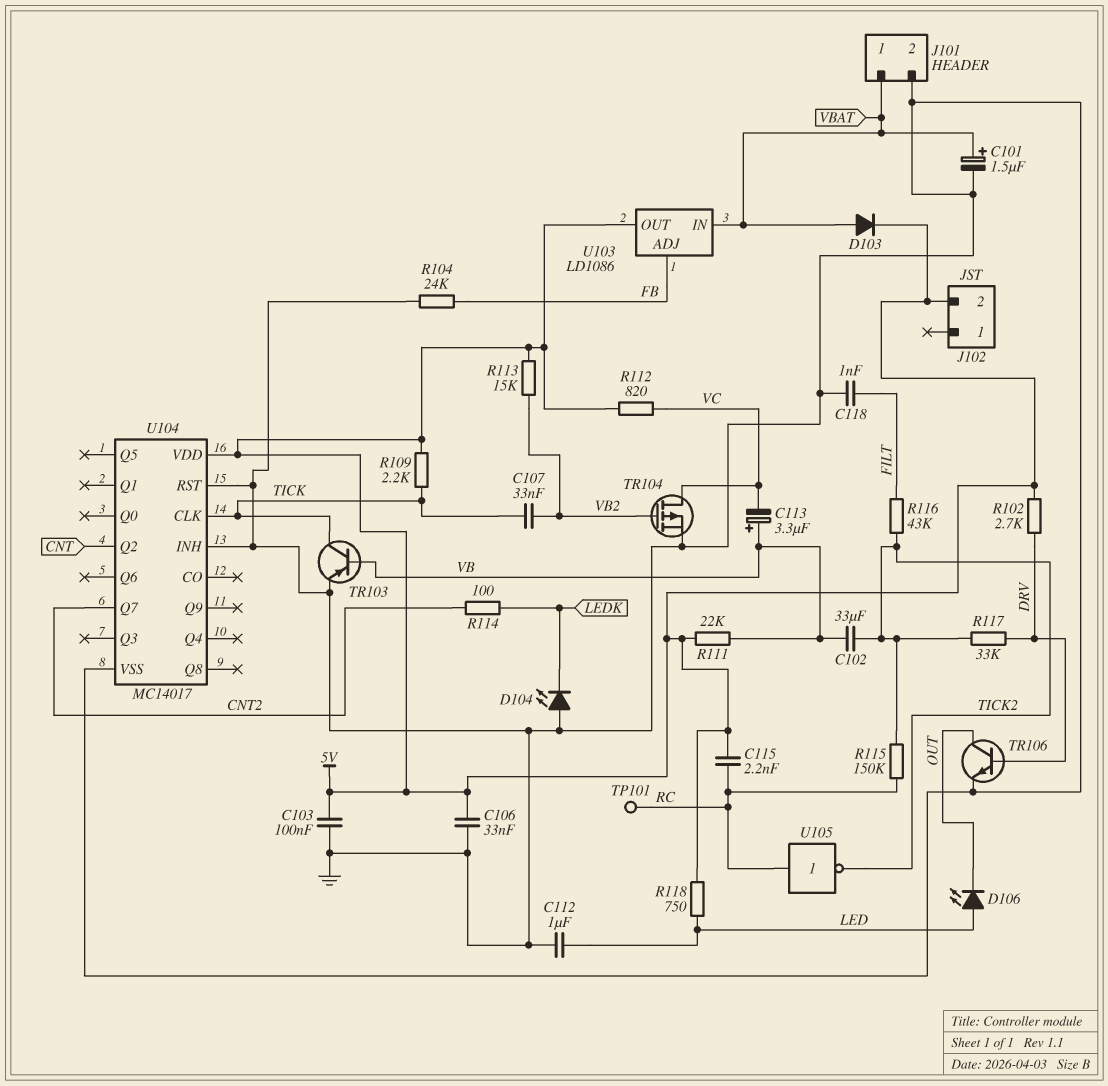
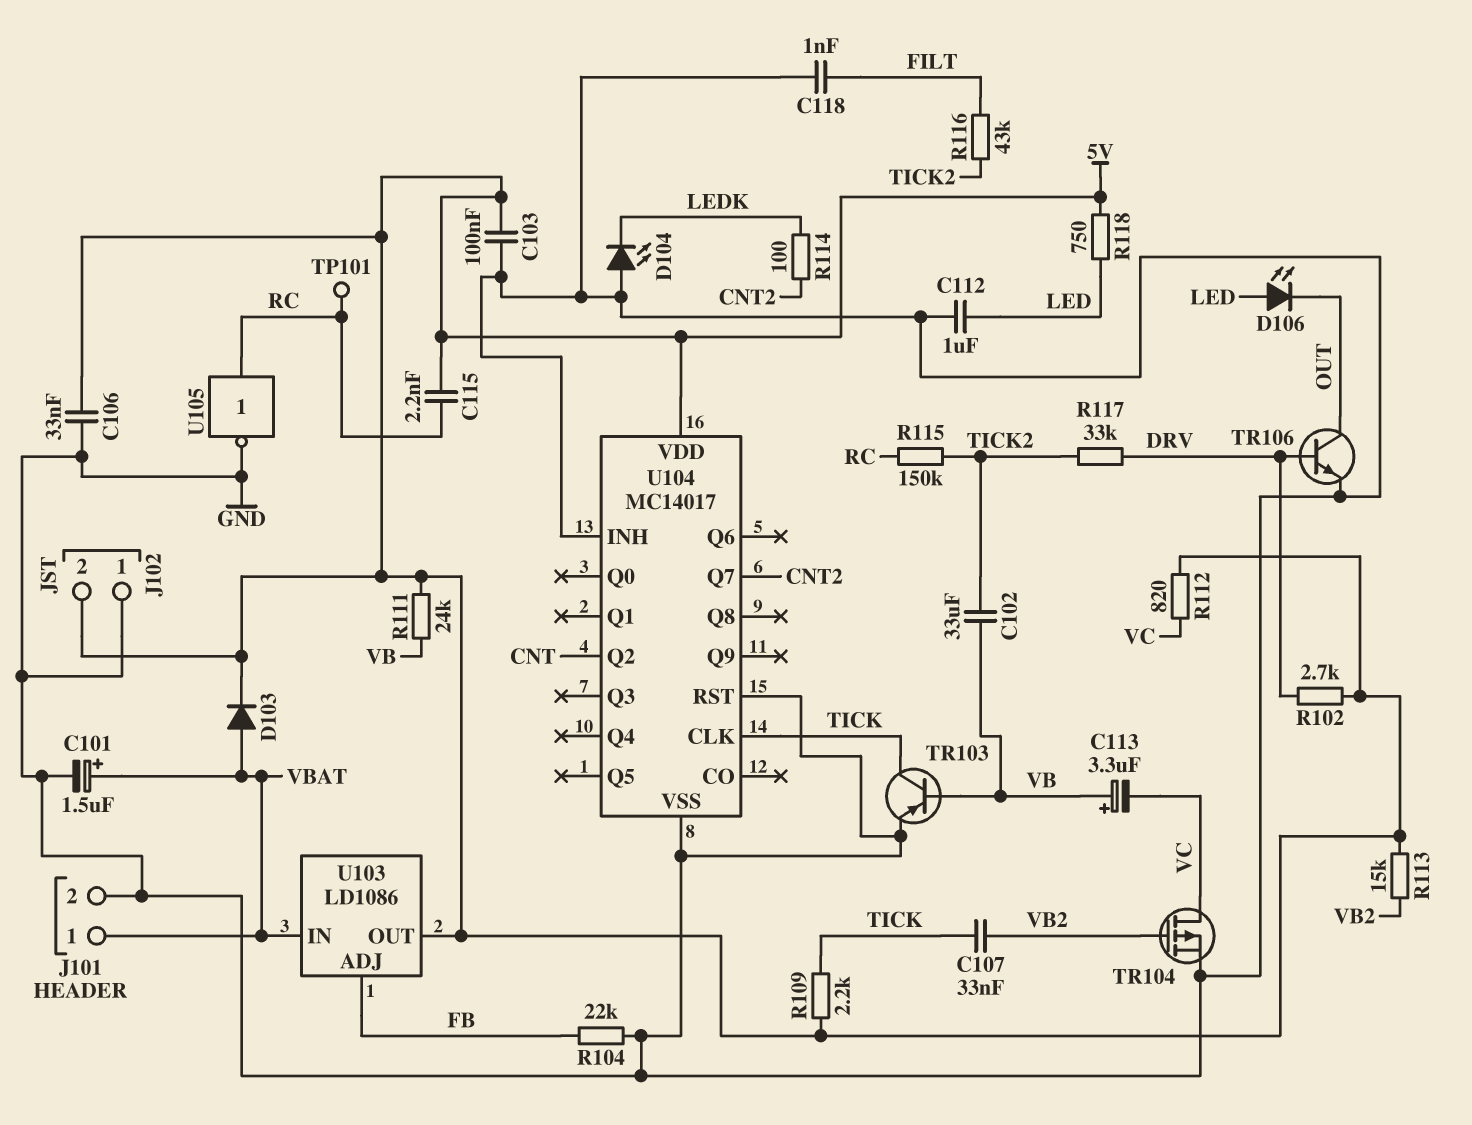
J102 pin 1: none -> GND
R104: 24k (FB, GND) -> 22k (FB, GND)
R111: 22k (5V, VB) -> 24k (5V, VB)
U105: NOT (in RC, out TICK2) -> NOT (in RC, out GND)

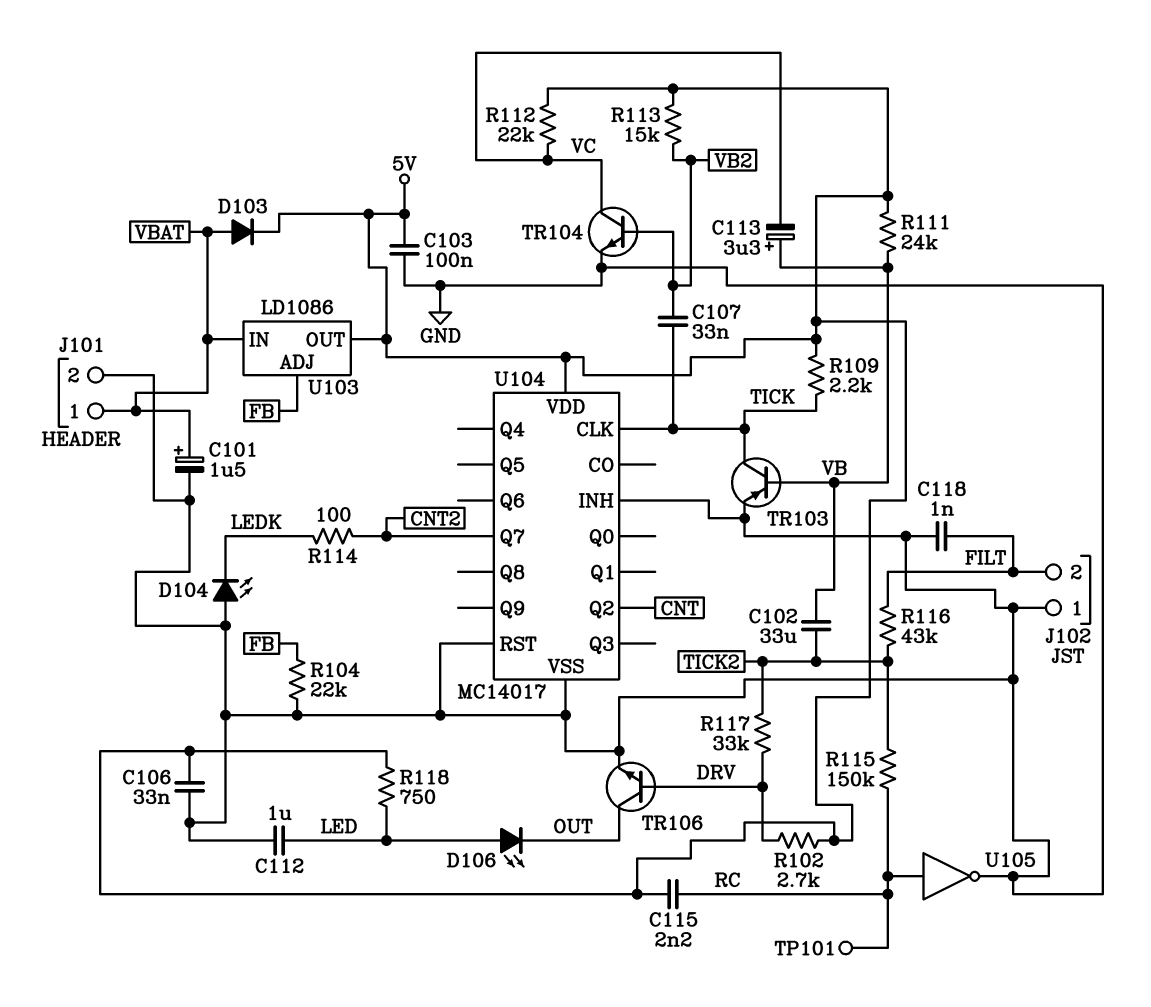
J102 pin 2: 5V -> FILT
R112: 820 (5V, VC) -> 22k (5V, VC)
TR104: PMOS (G VB2, D VC, S GND) -> NPN (B VB2, C VC, E GND)

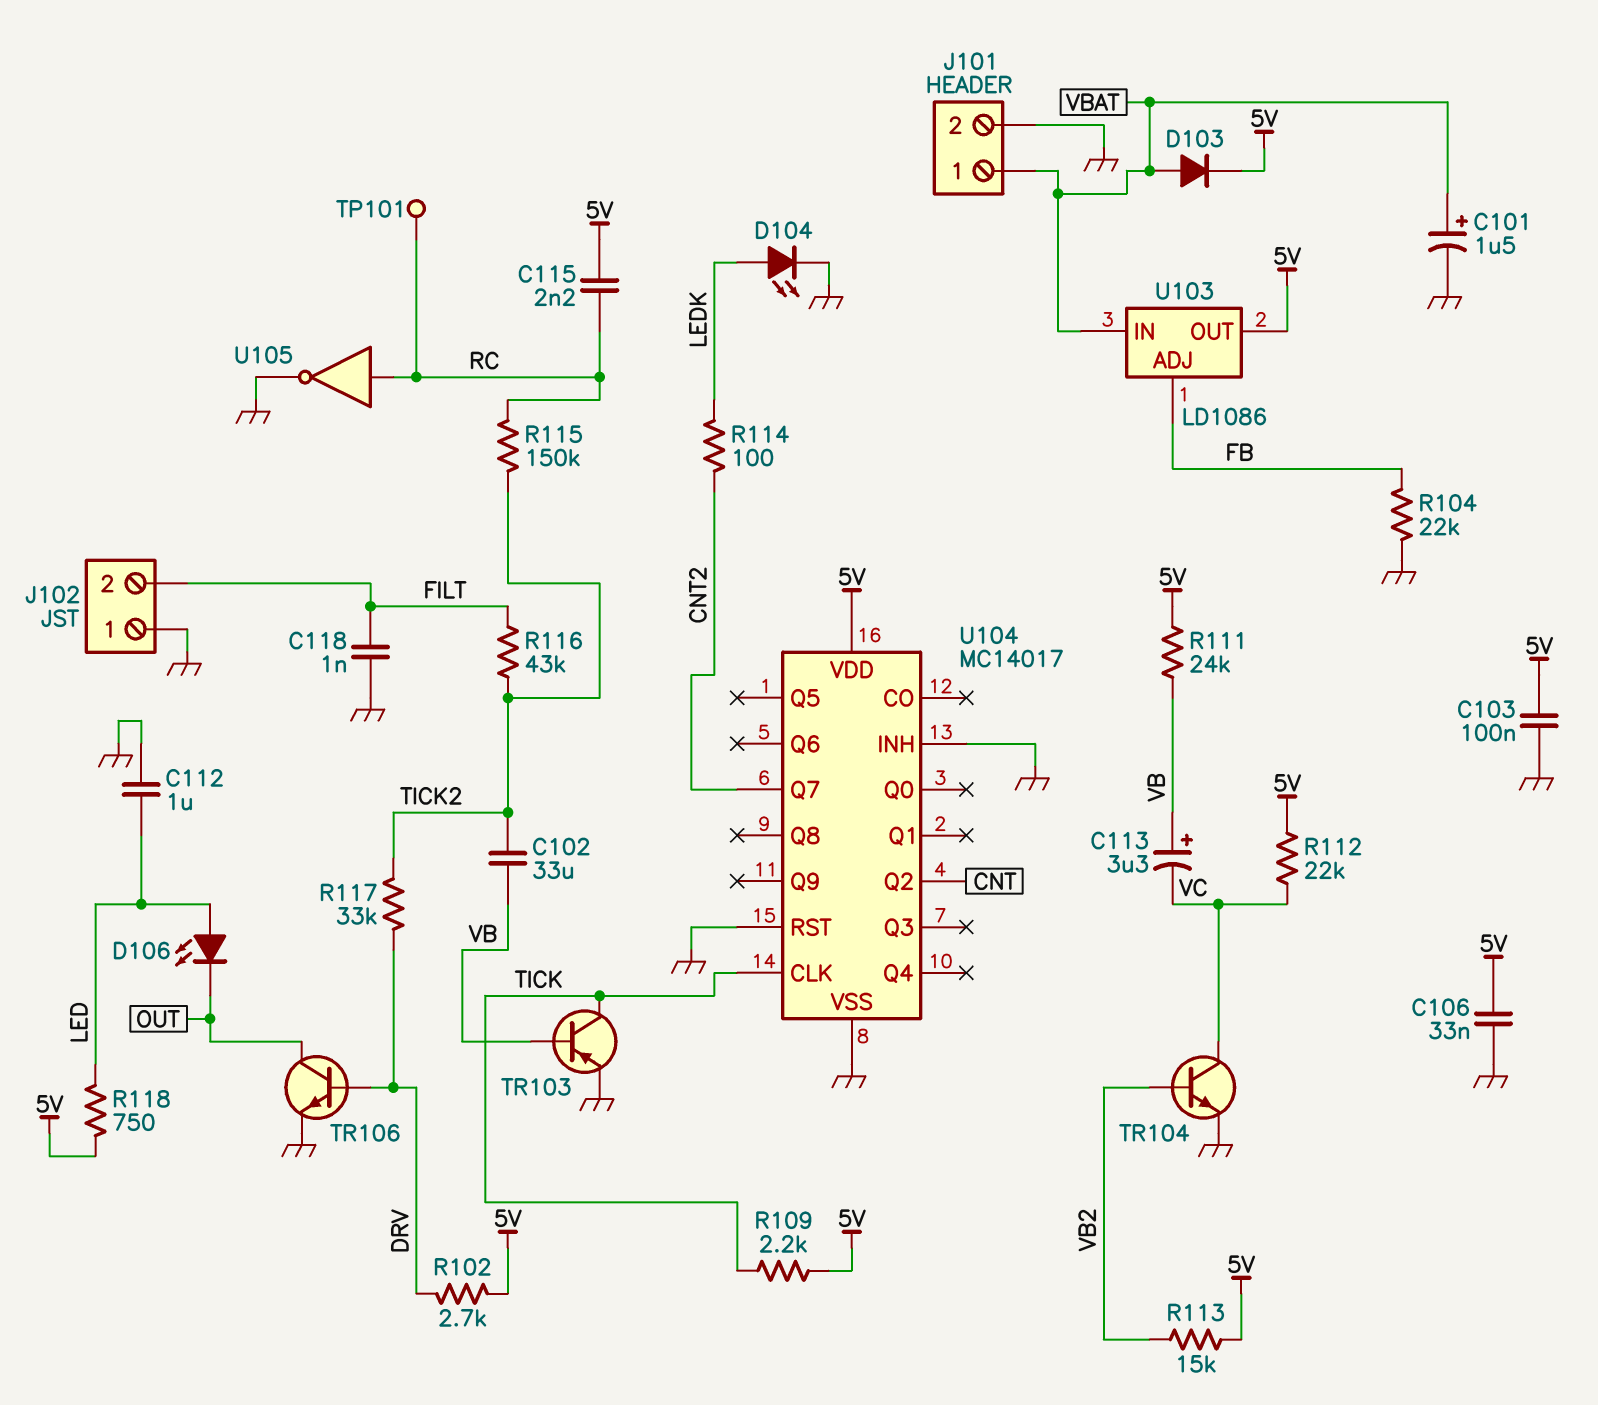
C107: 33nF (TICK, VB2) -> none
D104: LED (A GND, K LEDK) -> LED (A LEDK, K GND)

